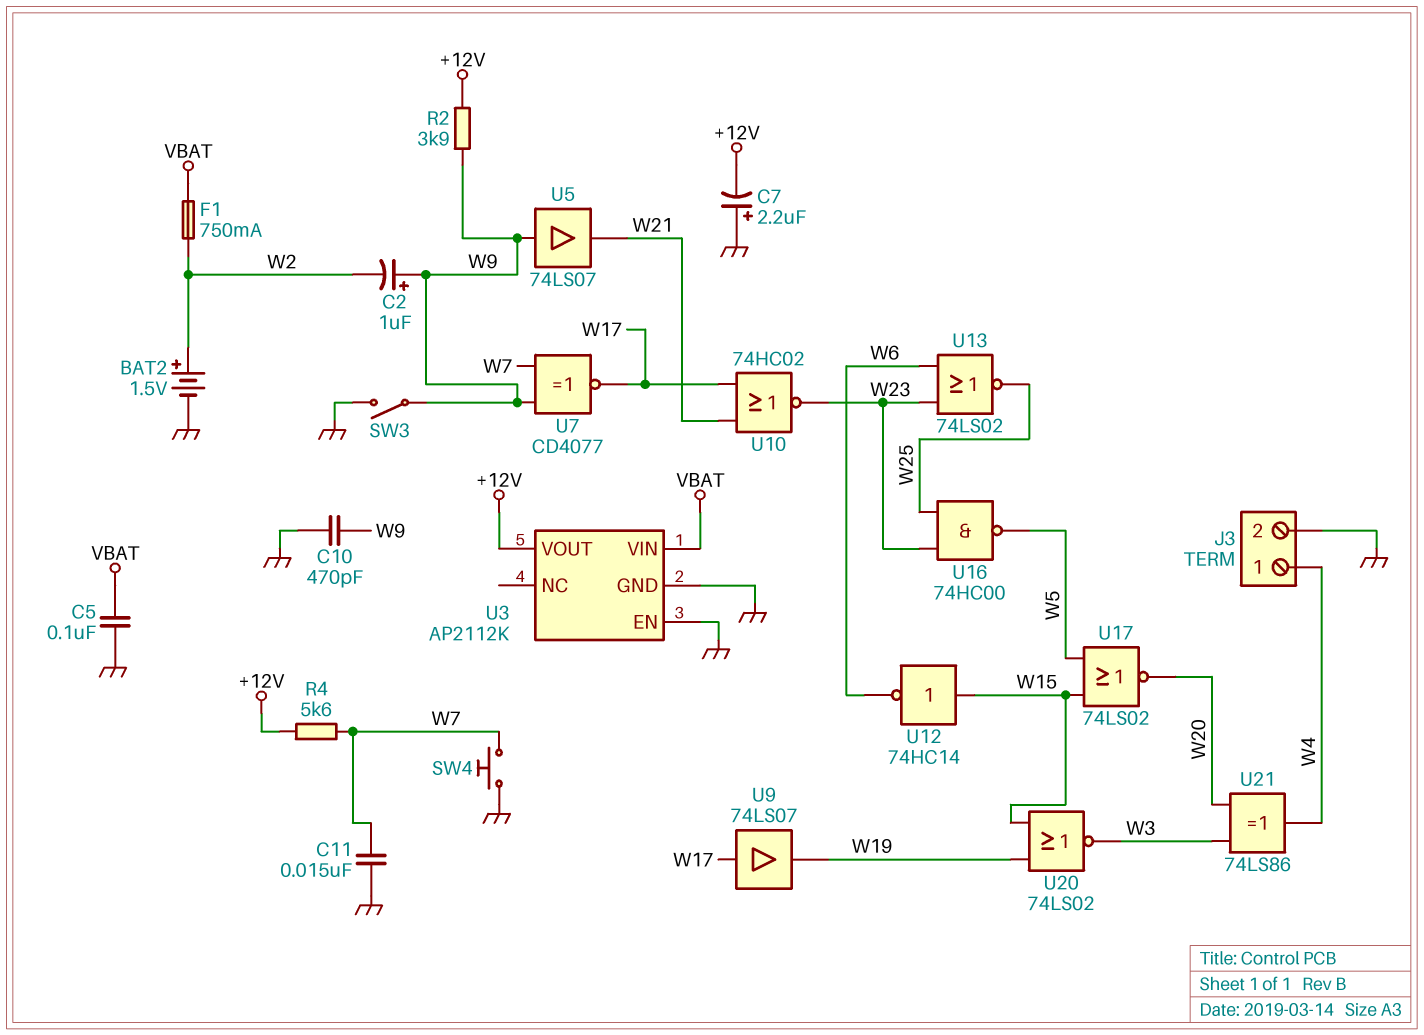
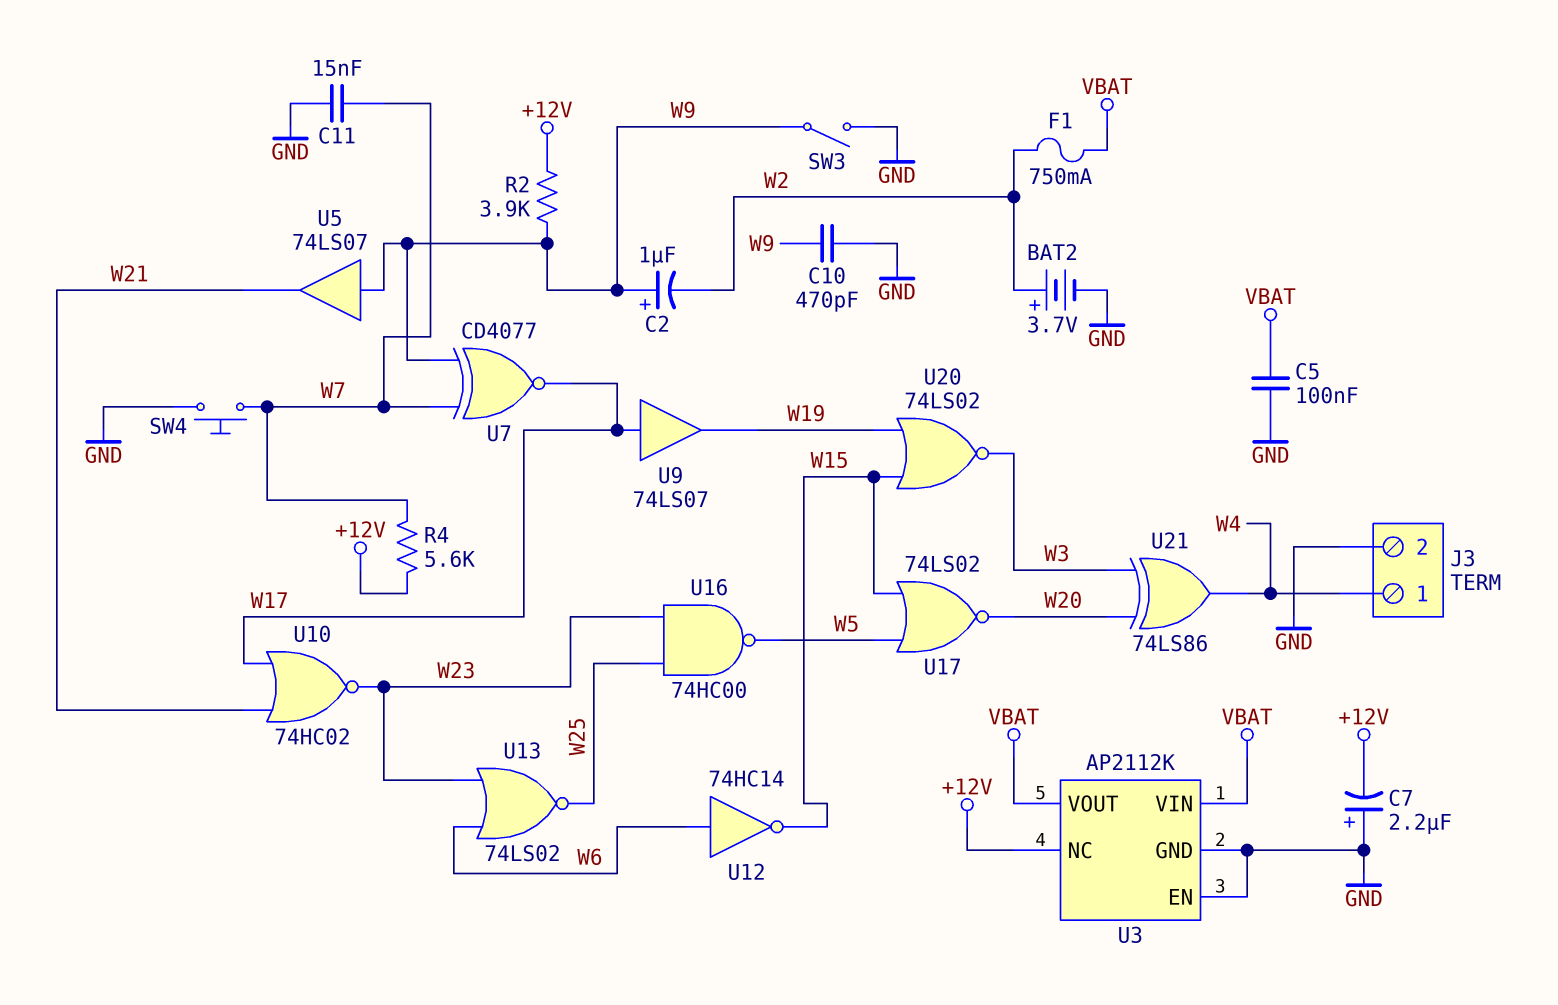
BAT2: 1.5V (plus W2, minus GND) -> 3.7V (plus W2, minus GND)
U3 pin NC: none -> +12V
U3 pin VOUT: +12V -> VBAT
U12: NOT 74HC14 (in W15, out W6) -> NOT 74HC14 (in W6, out W15)

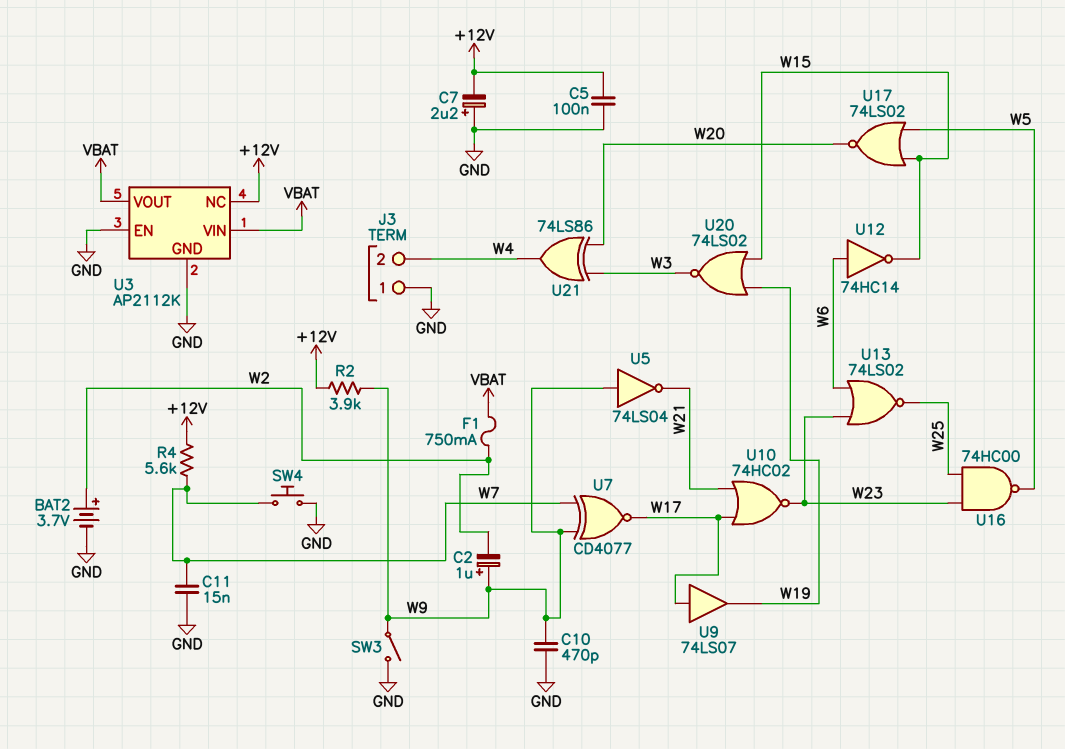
C5: 100nF (GND, VBAT) -> 100nF (+12V, GND)
J3 pin 1: W4 -> GND
J3 pin 2: GND -> W4
U5: buffer 74LS07 (in W9, out W21) -> NOT 74LS04 (in W9, out W21)

